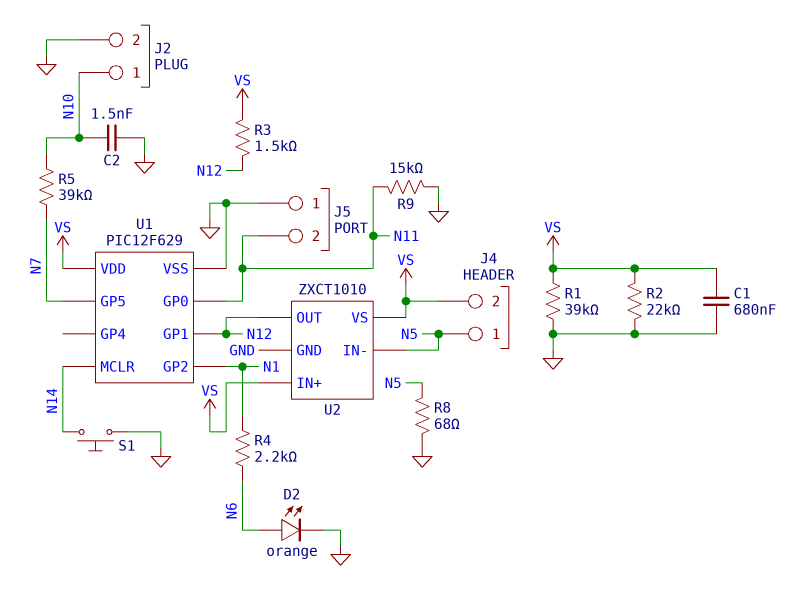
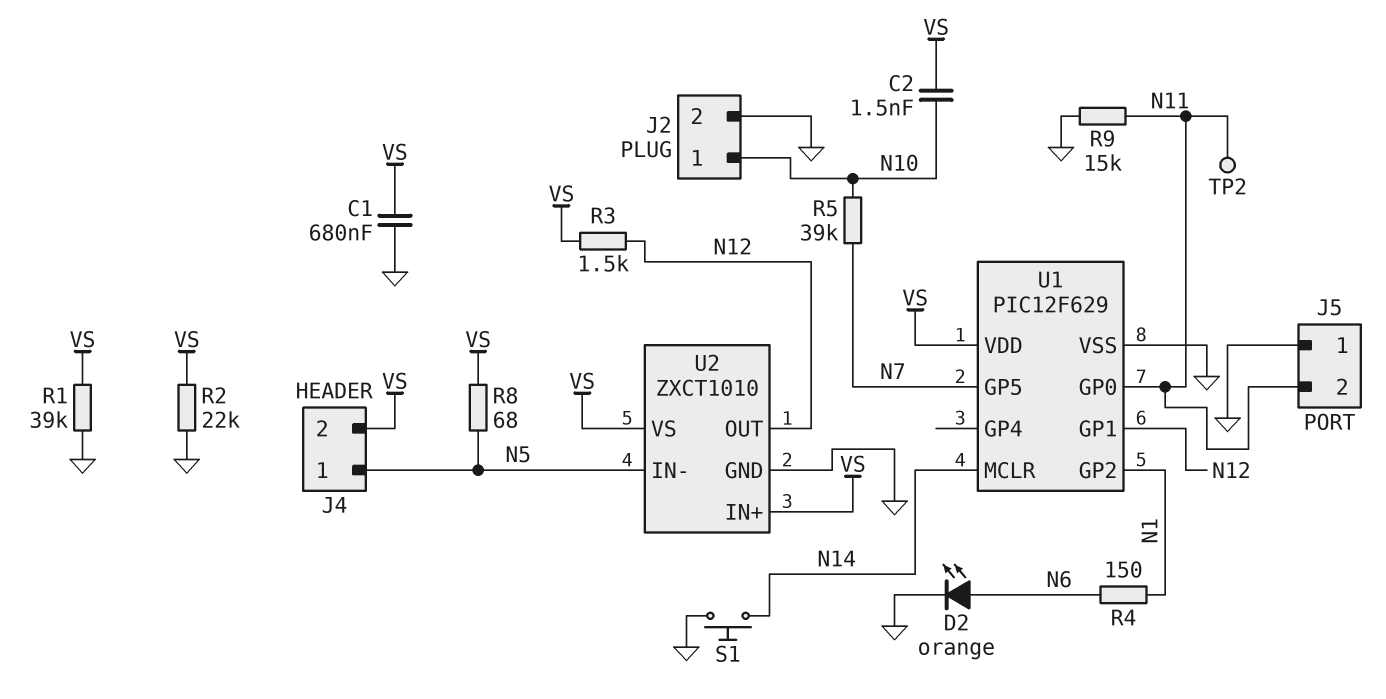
C2: 1.5nF (GND, N10) -> 1.5nF (N10, VS)
R4: 2.2k (N1, N6) -> 150 (N1, N6)
R8: 68 (GND, N5) -> 68 (N5, VS)
TP2: none -> test point (N11)

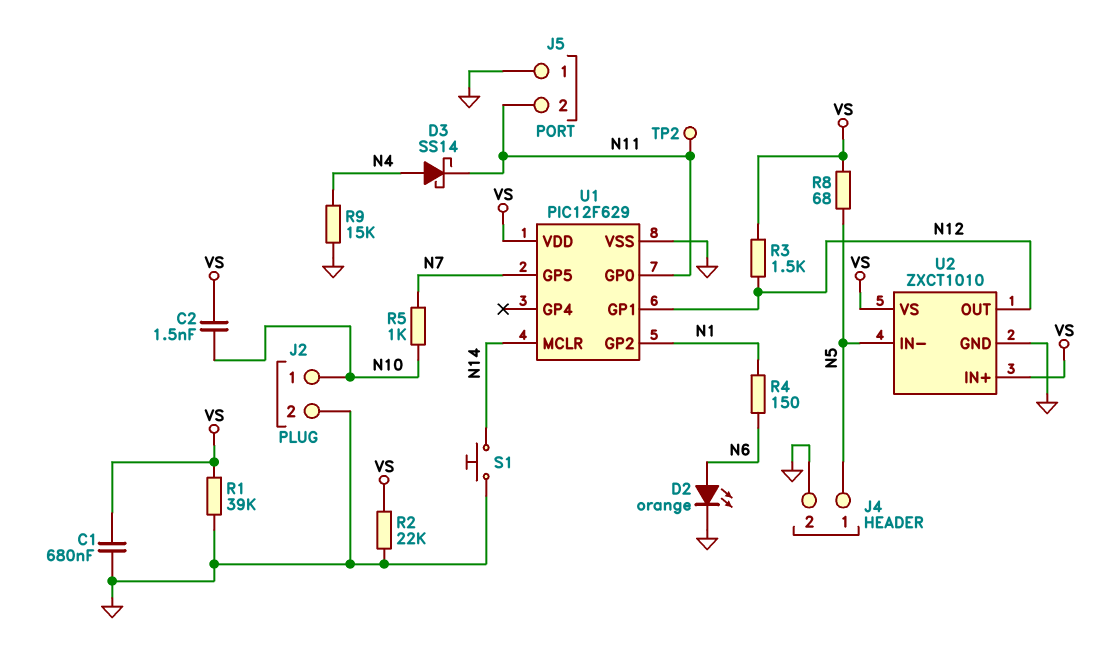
D3: none -> schottky SS14 (A N4, K N11)
J4 pin 2: VS -> GND
R5: 39k (N7, N10) -> 1k (N7, N10)
R9: 15k (GND, N11) -> 15k (GND, N4)

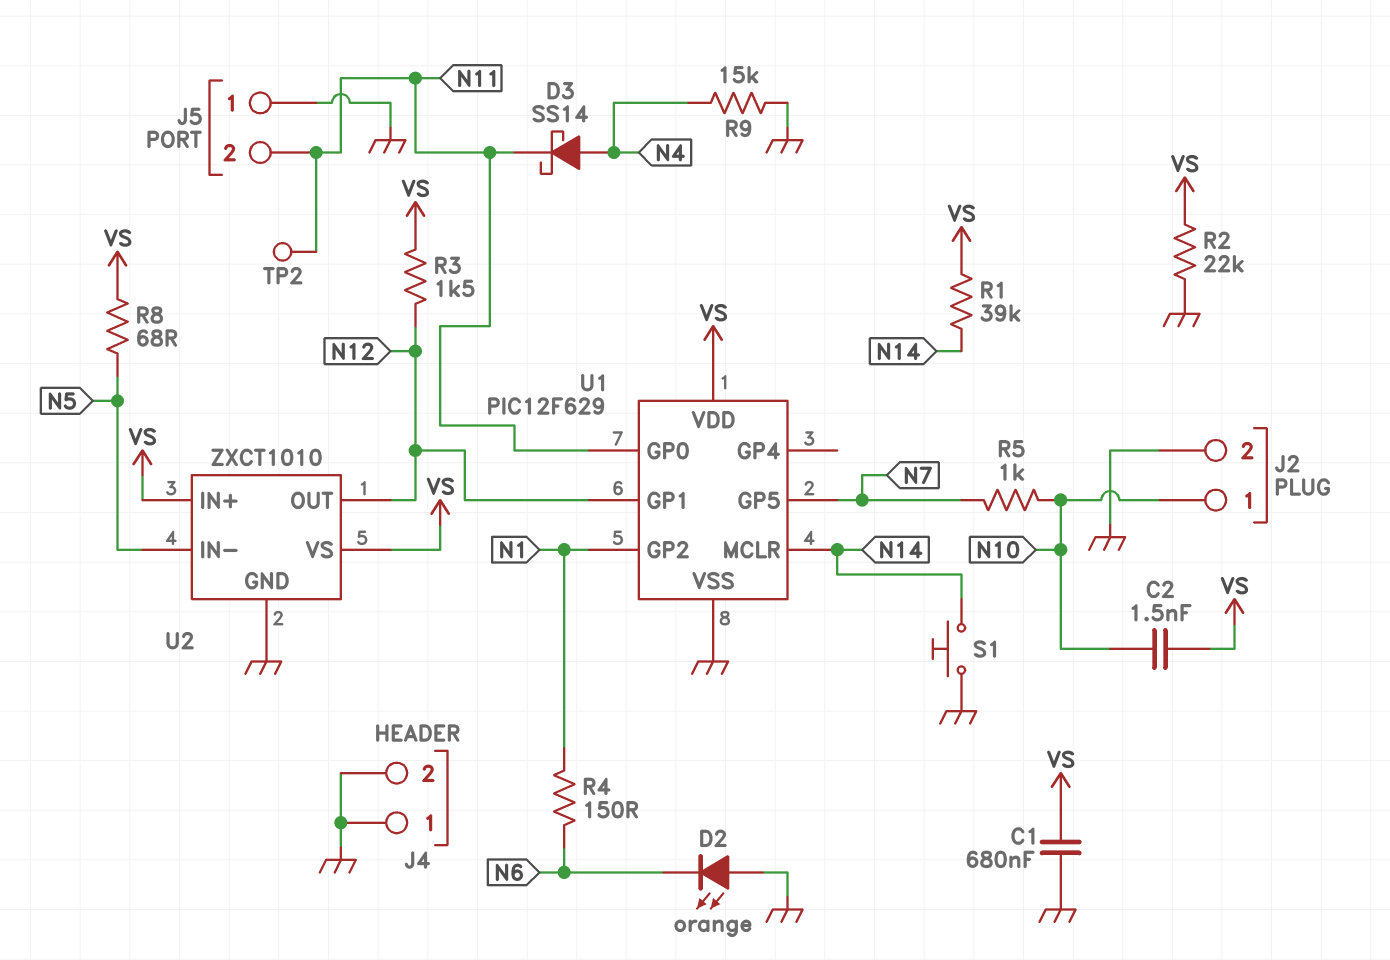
D2: LED orange (A N6, K GND) -> LED orange (A GND, K N6)
J4 pin 1: N5 -> GND
R1: 39k (GND, VS) -> 39k (N14, VS)

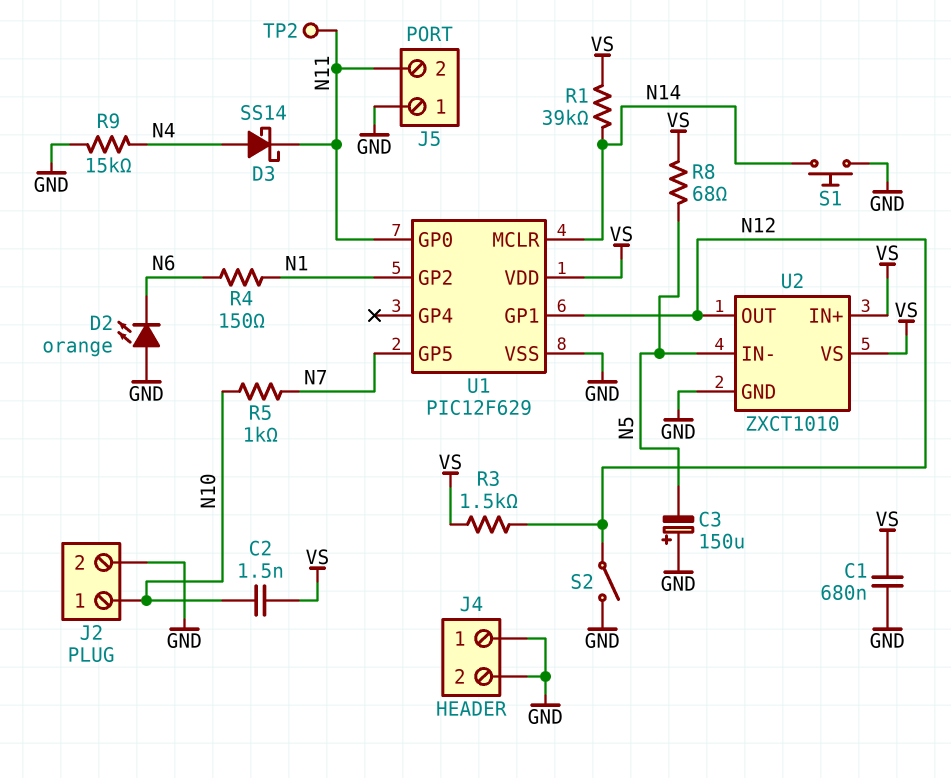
C3: none -> 150uF (plus GND, minus N5)
R2: 22k (GND, VS) -> none
S2: none -> switch (GND, N12)

